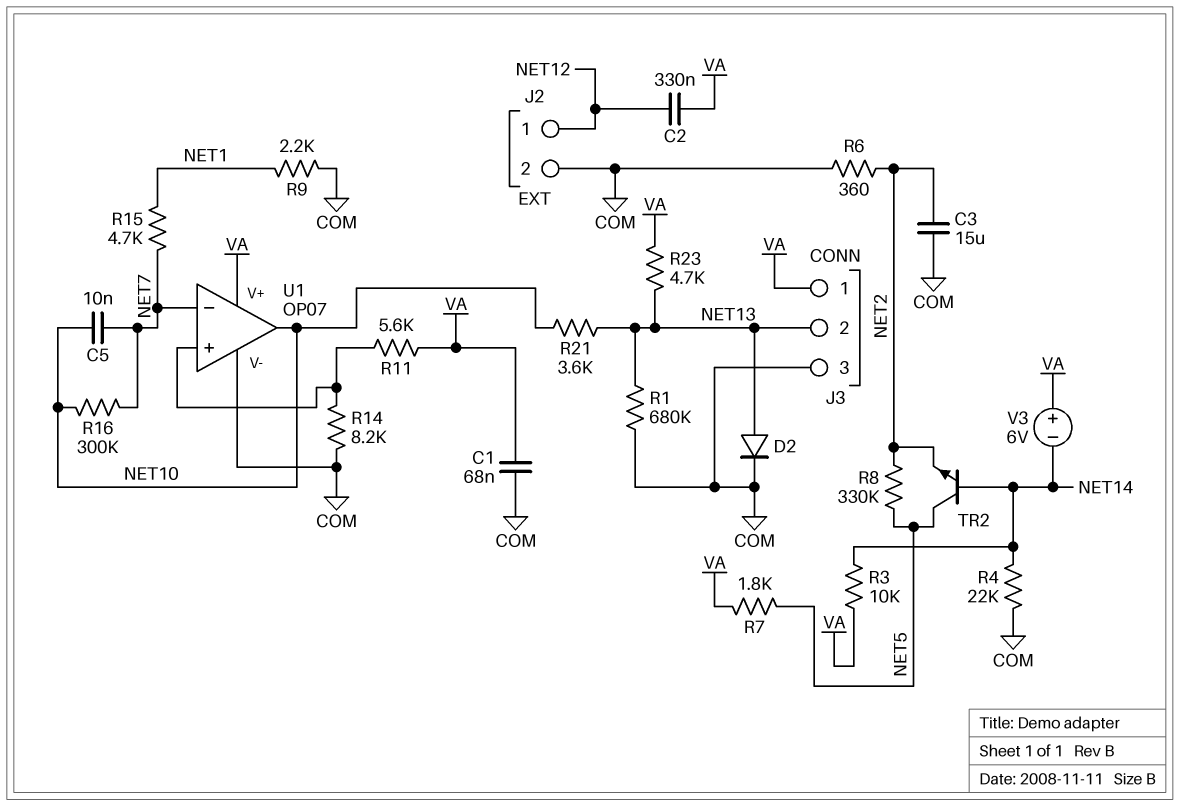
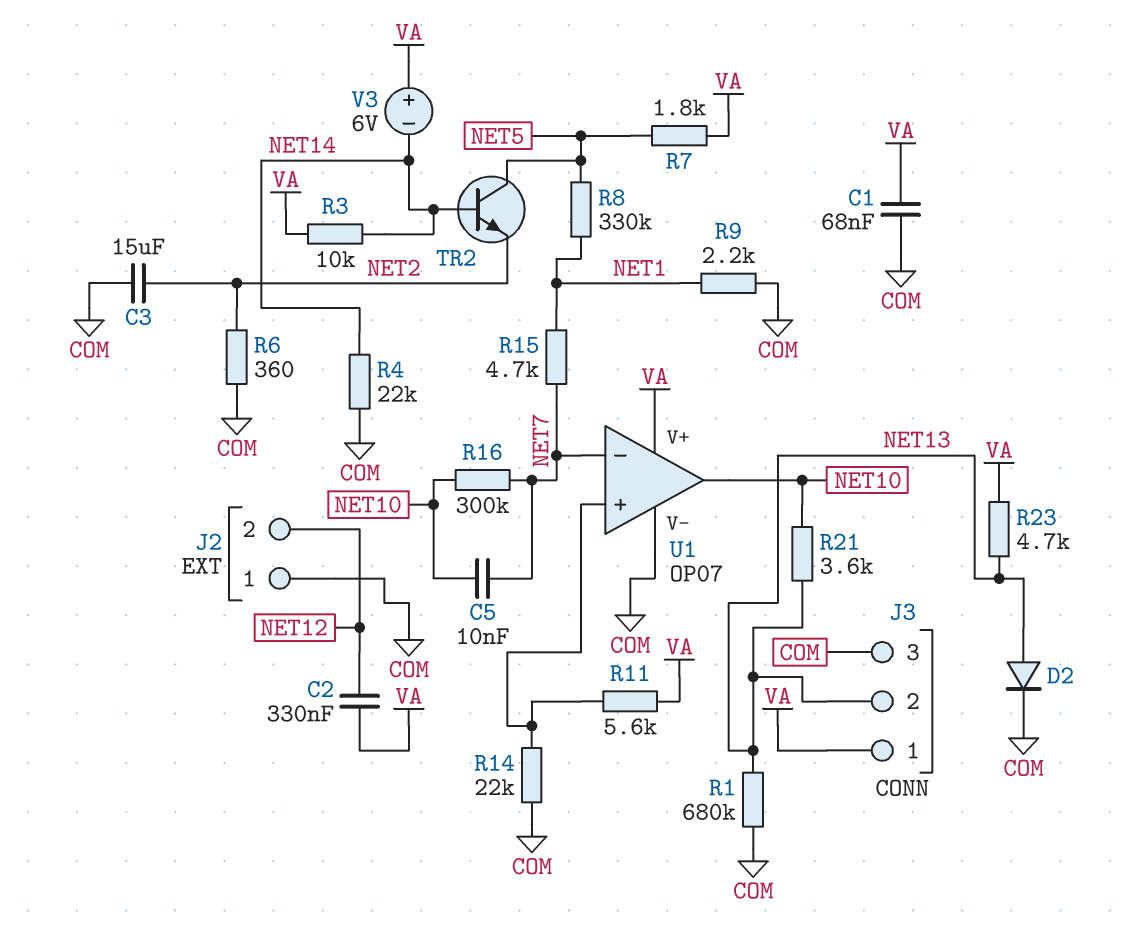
J2 pin 1: NET12 -> COM
J2 pin 2: COM -> NET12
R8: 330k (NET2, NET5) -> 330k (NET1, NET5)
R14: 8.2k (COM, U1/in+) -> 22k (COM, U1/in+)

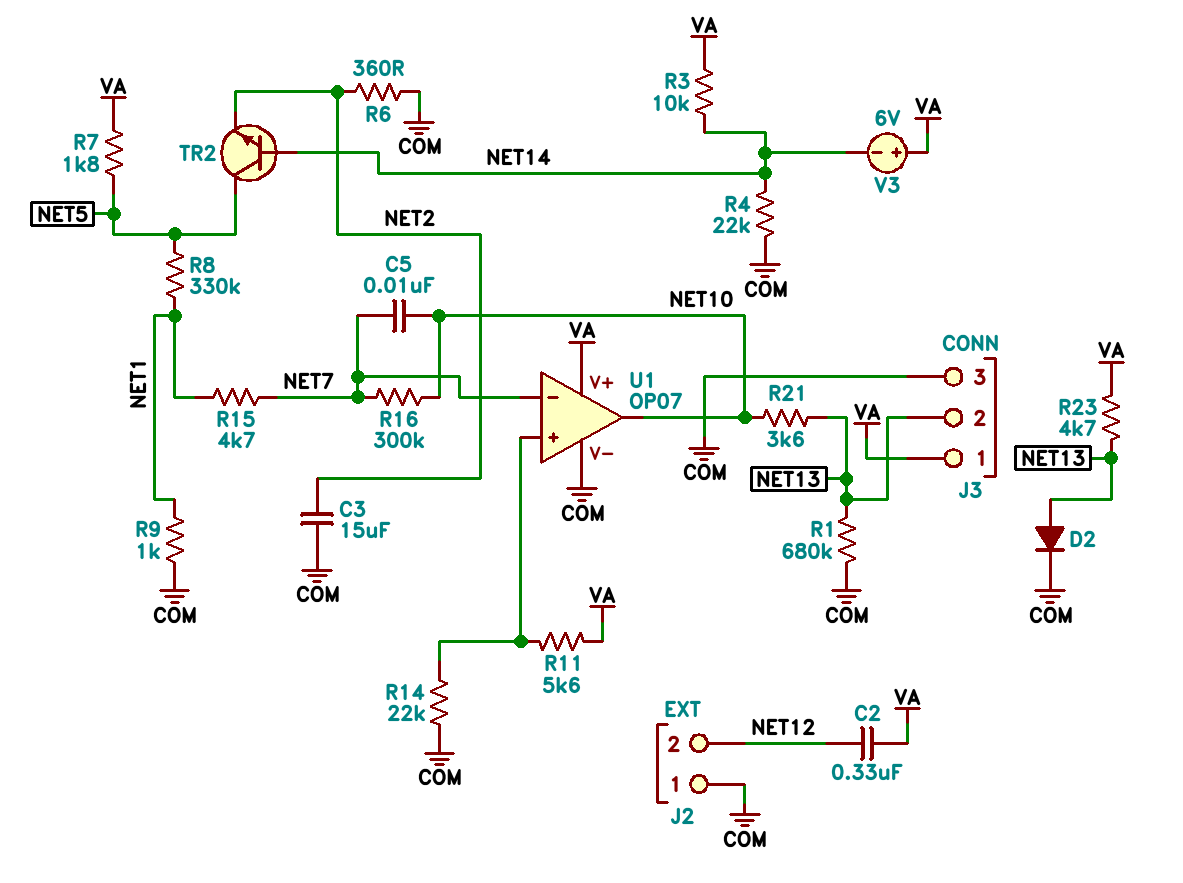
C1: 68nF (COM, VA) -> none
R9: 2.2k (COM, NET1) -> 1k (COM, NET1)

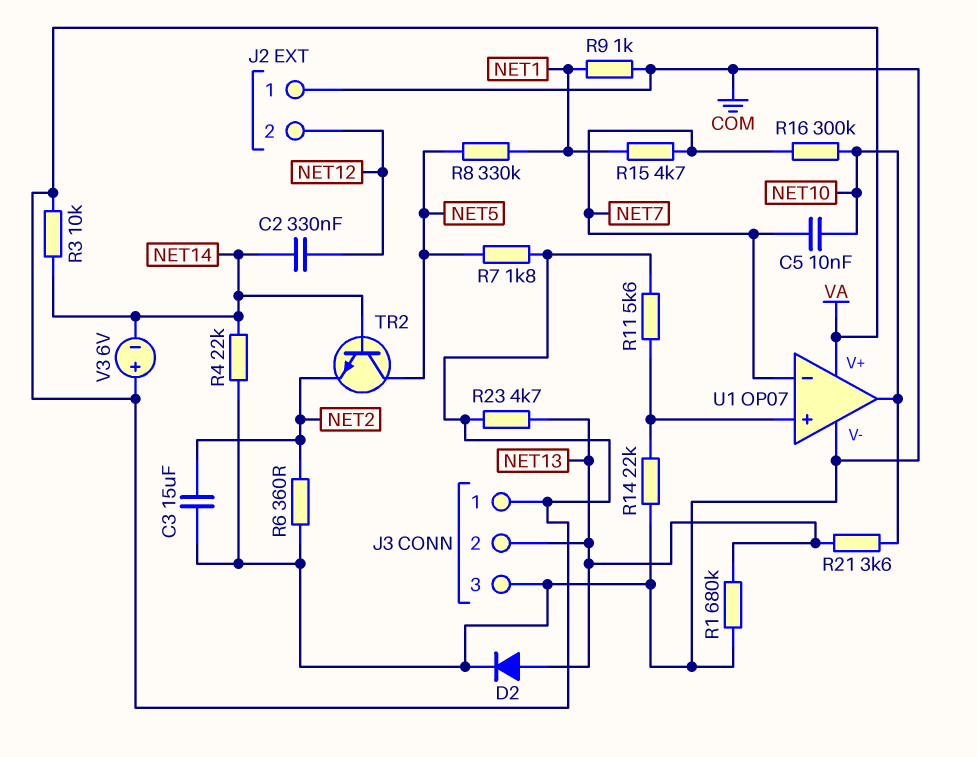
C2: 330nF (NET12, VA) -> 330nF (NET12, NET14)

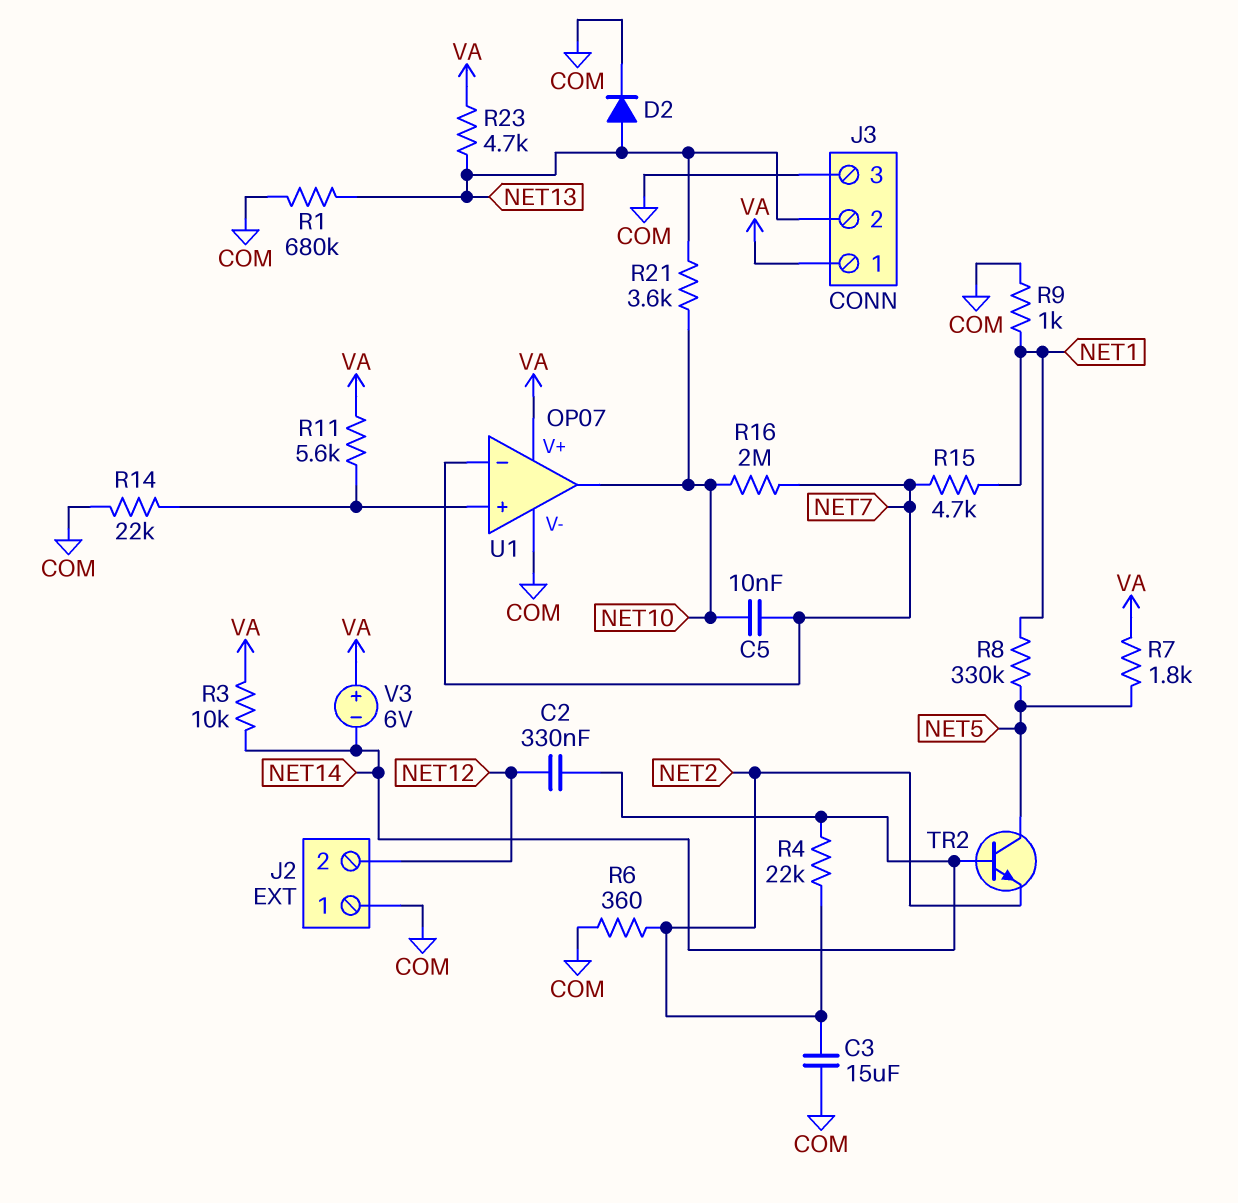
R4: 22k (COM, NET14) -> 22k (NET2, NET14)
R16: 300k (NET7, NET10) -> 2M (NET7, NET10)

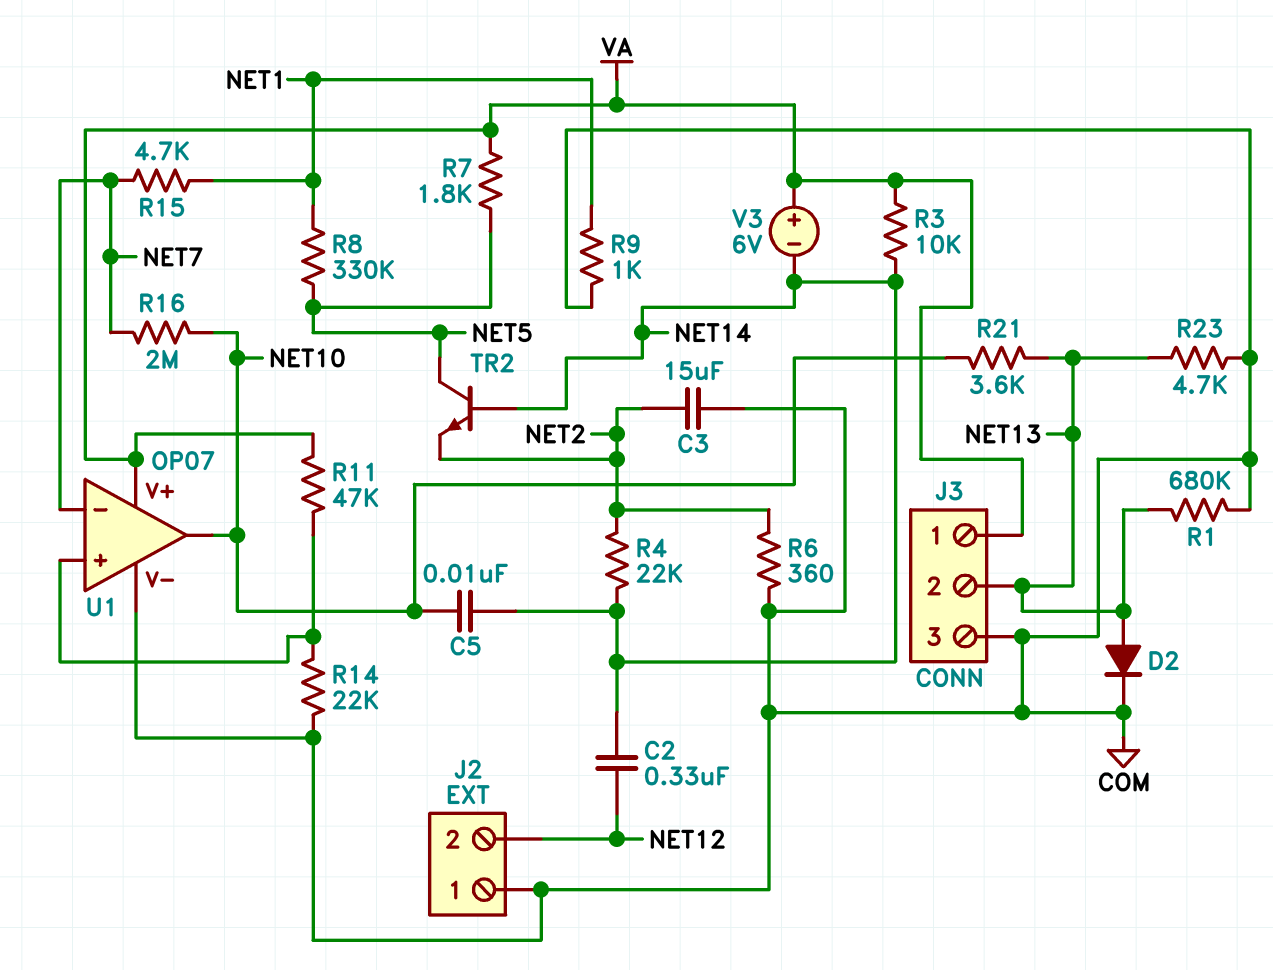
C5: 10nF (NET7, NET10) -> 10nF (NET10, NET14)
R11: 5.6k (U1/in+, VA) -> 47k (U1/in+, VA)
R23: 4.7k (NET13, VA) -> 4.7k (COM, NET13)

